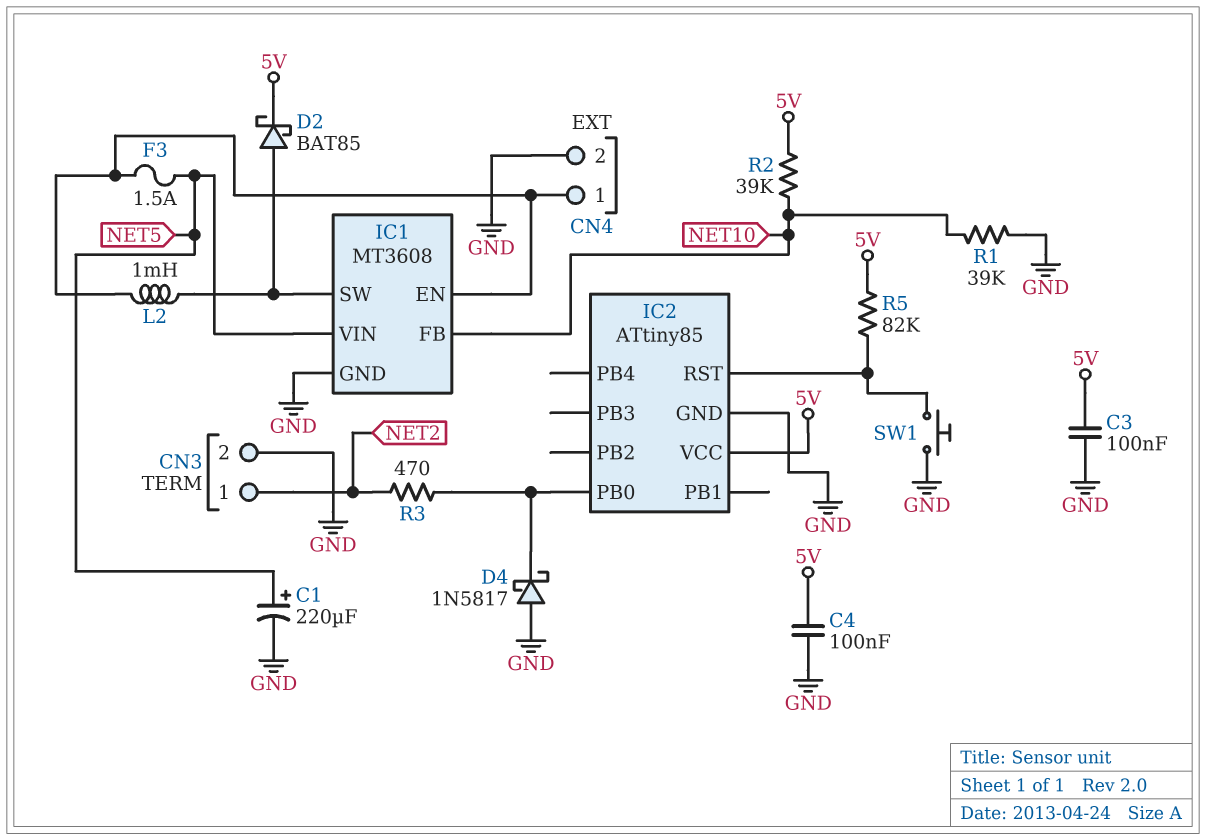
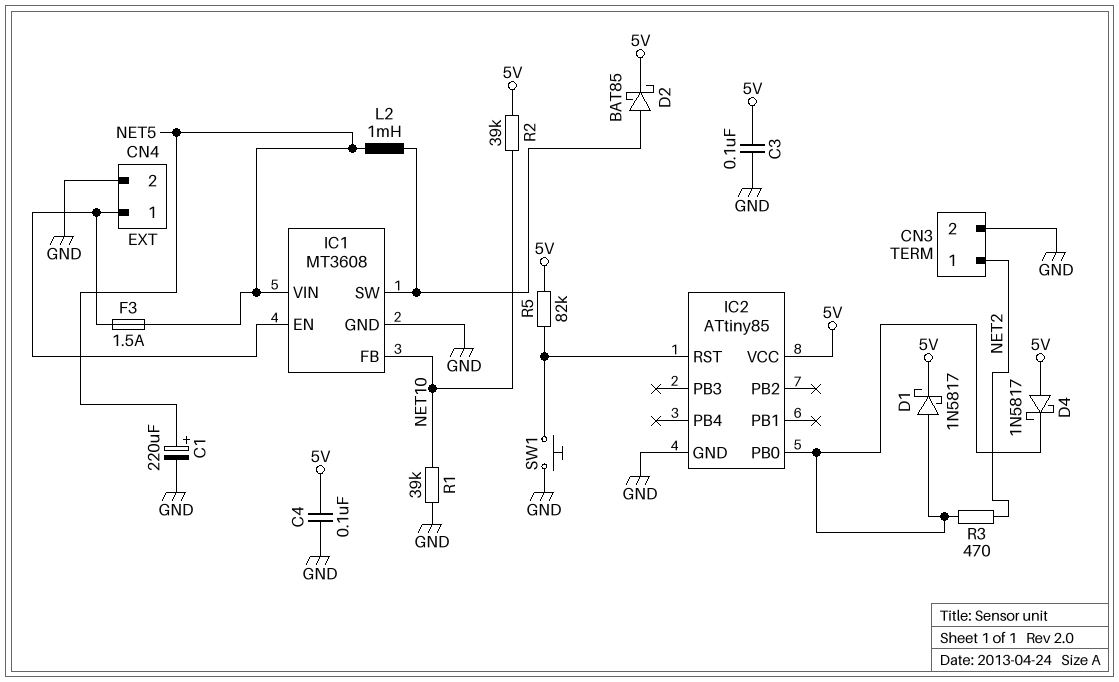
D1: none -> schottky 1N5817 (A IC2/PB0, K 5V)
D4: schottky 1N5817 (A GND, K IC2/PB0) -> schottky 1N5817 (A 5V, K IC2/PB0)
L2: 1mH (CN4/1, IC1/SW) -> 1mH (IC1/SW, NET5)

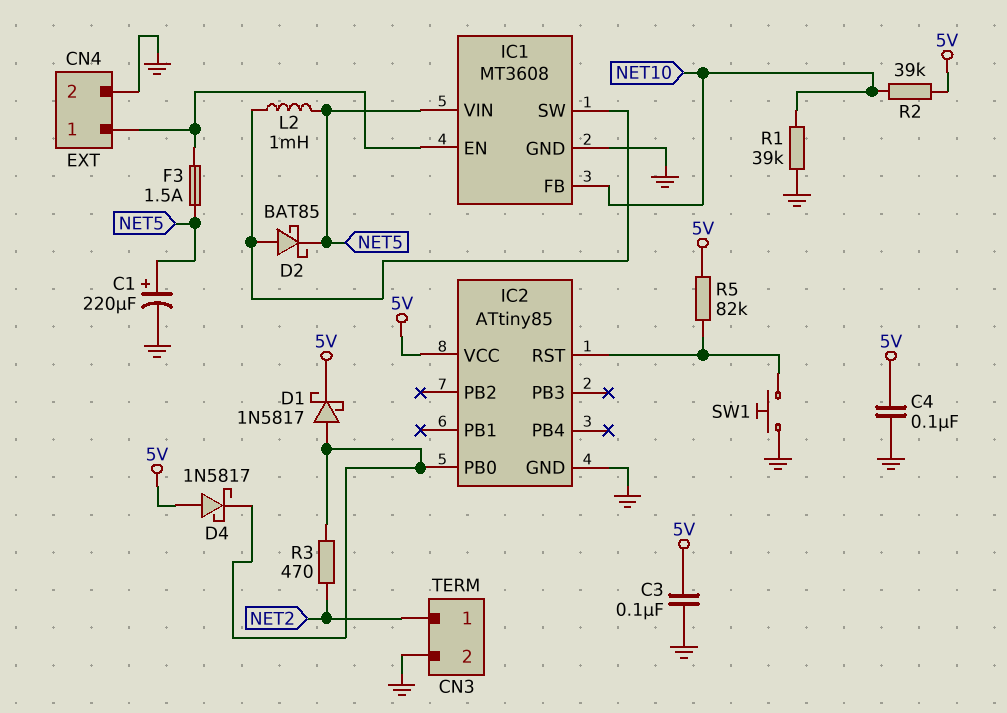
D2: schottky BAT85 (A IC1/SW, K 5V) -> schottky BAT85 (A IC1/SW, K NET5)

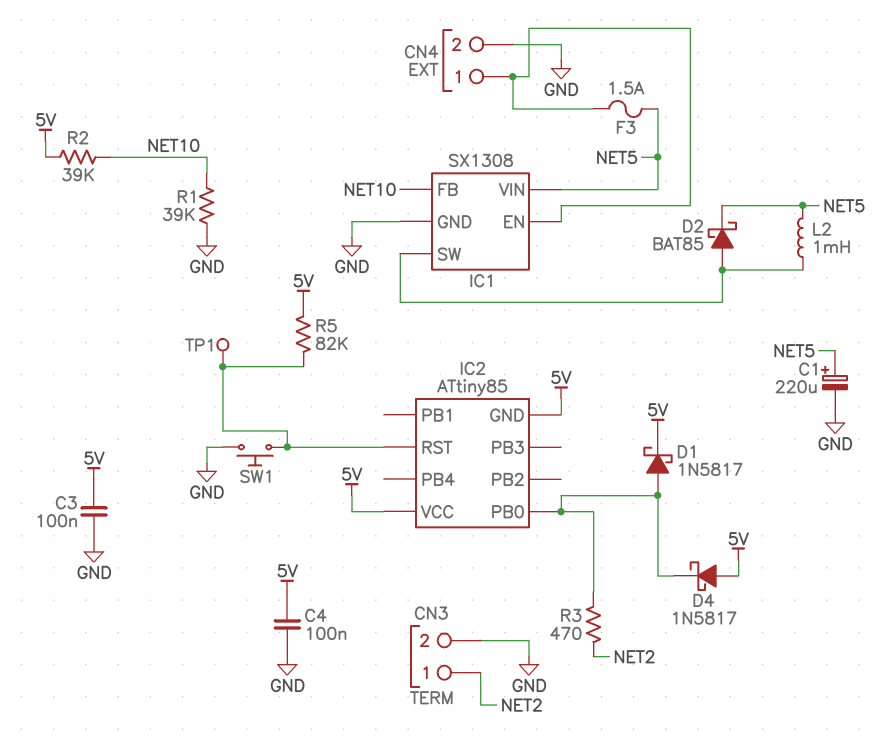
IC1: MT3608 -> SX1308
IC2 pin GND: GND -> 5V
TP1: none -> test point (IC2/RST)

